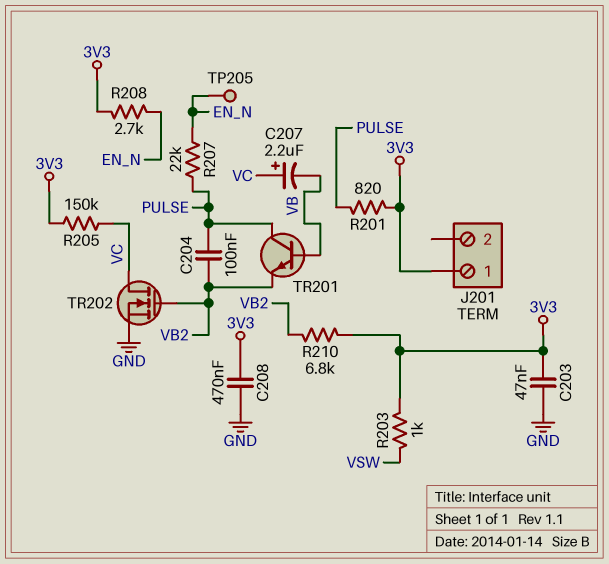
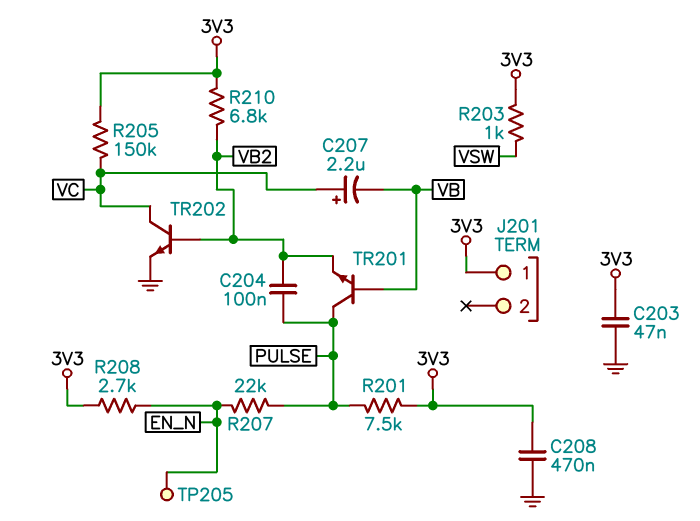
R201: 820 (3V3, PULSE) -> 7.5k (3V3, PULSE)
TR202: NMOS (G VB2, D VC, S GND) -> NPN (B VB2, C VC, E GND)

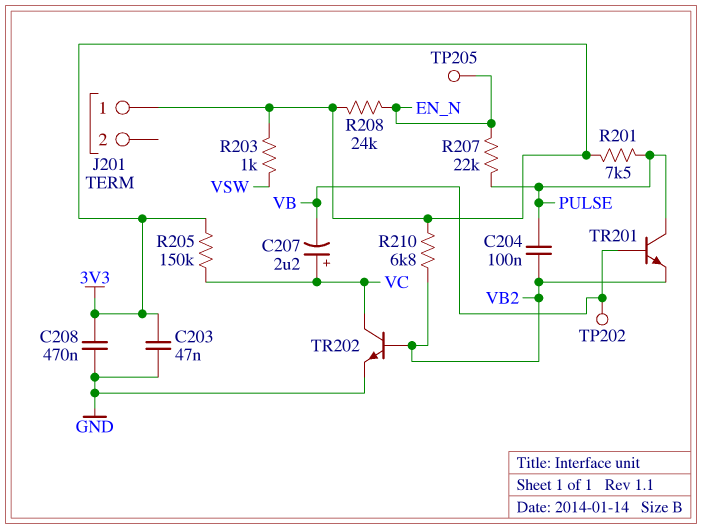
R208: 2.7k (3V3, EN_N) -> 24k (3V3, EN_N)
TP202: none -> test point (VB)

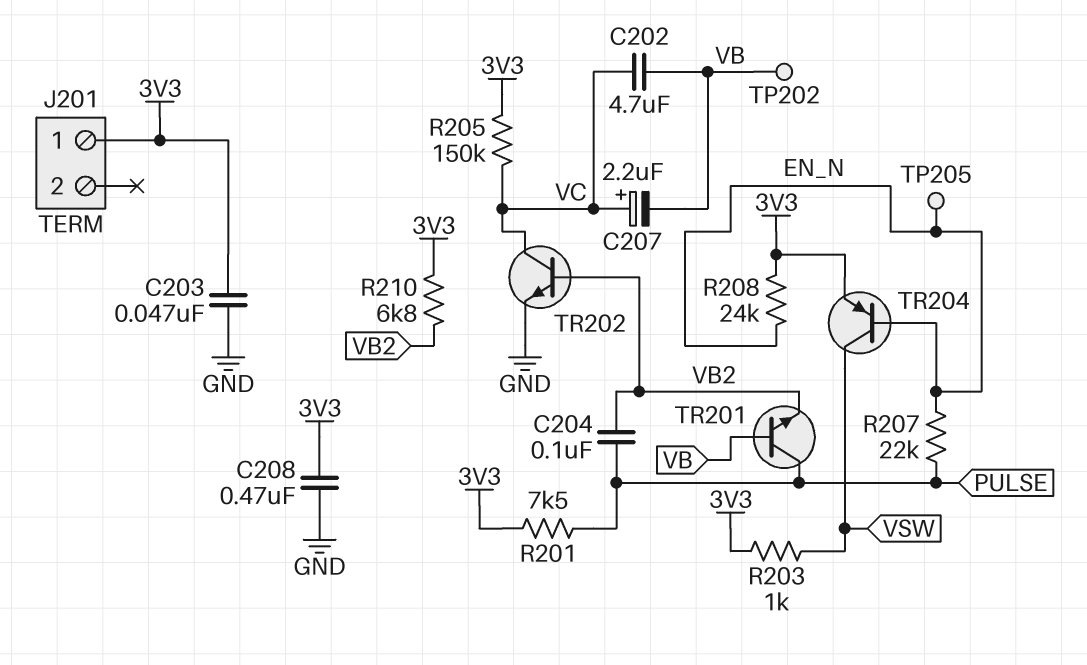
C202: none -> 4.7uF (VB, VC)
TR204: none -> PNP (B EN_N, C VSW, E 3V3)

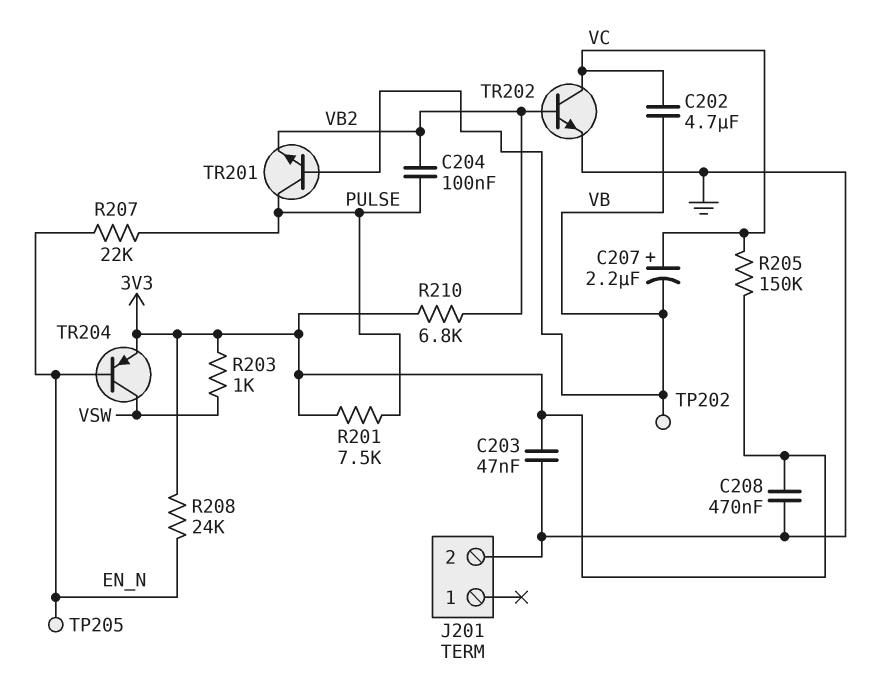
J201 pin 1: 3V3 -> none
J201 pin 2: none -> GND

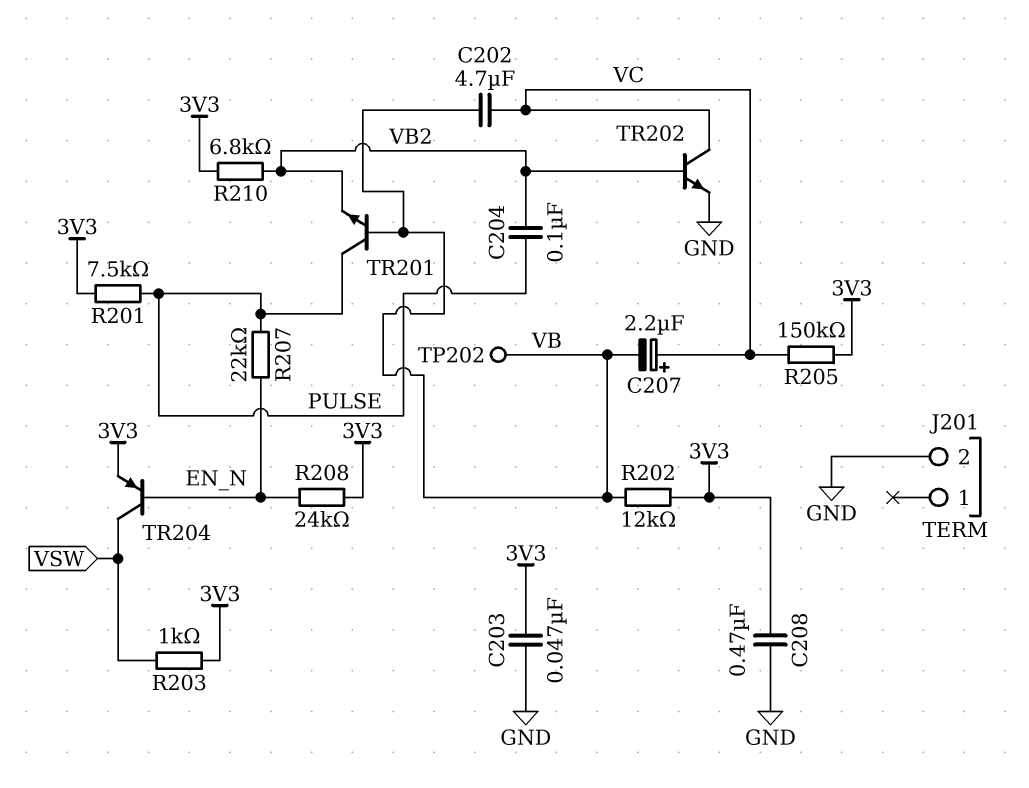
R202: none -> 12k (3V3, VB)
TP205: test point (EN_N) -> none

